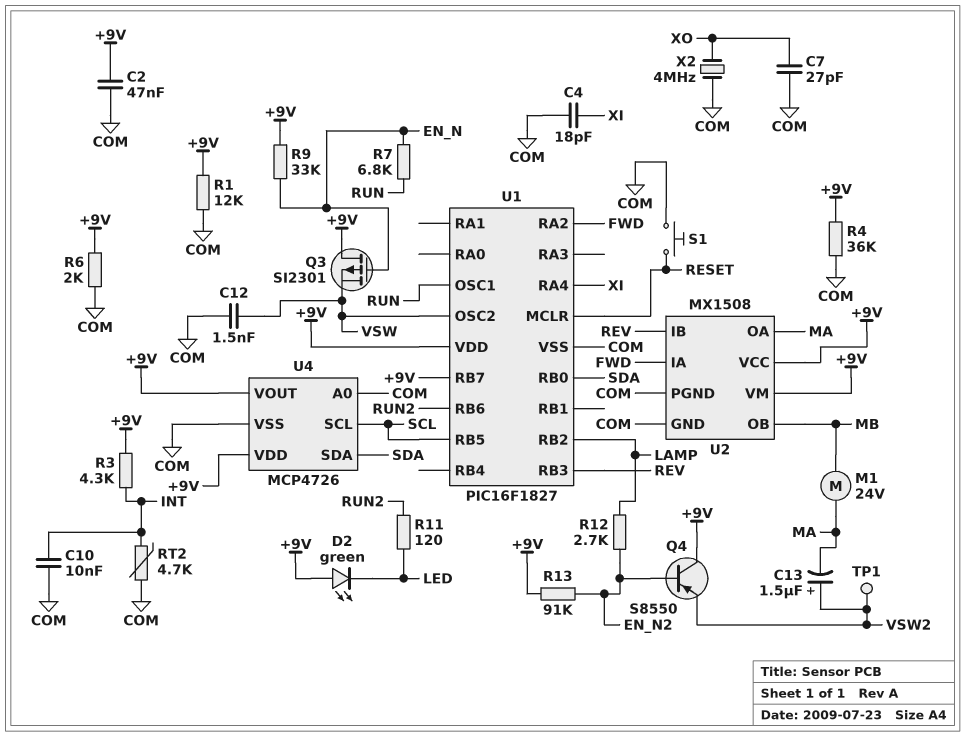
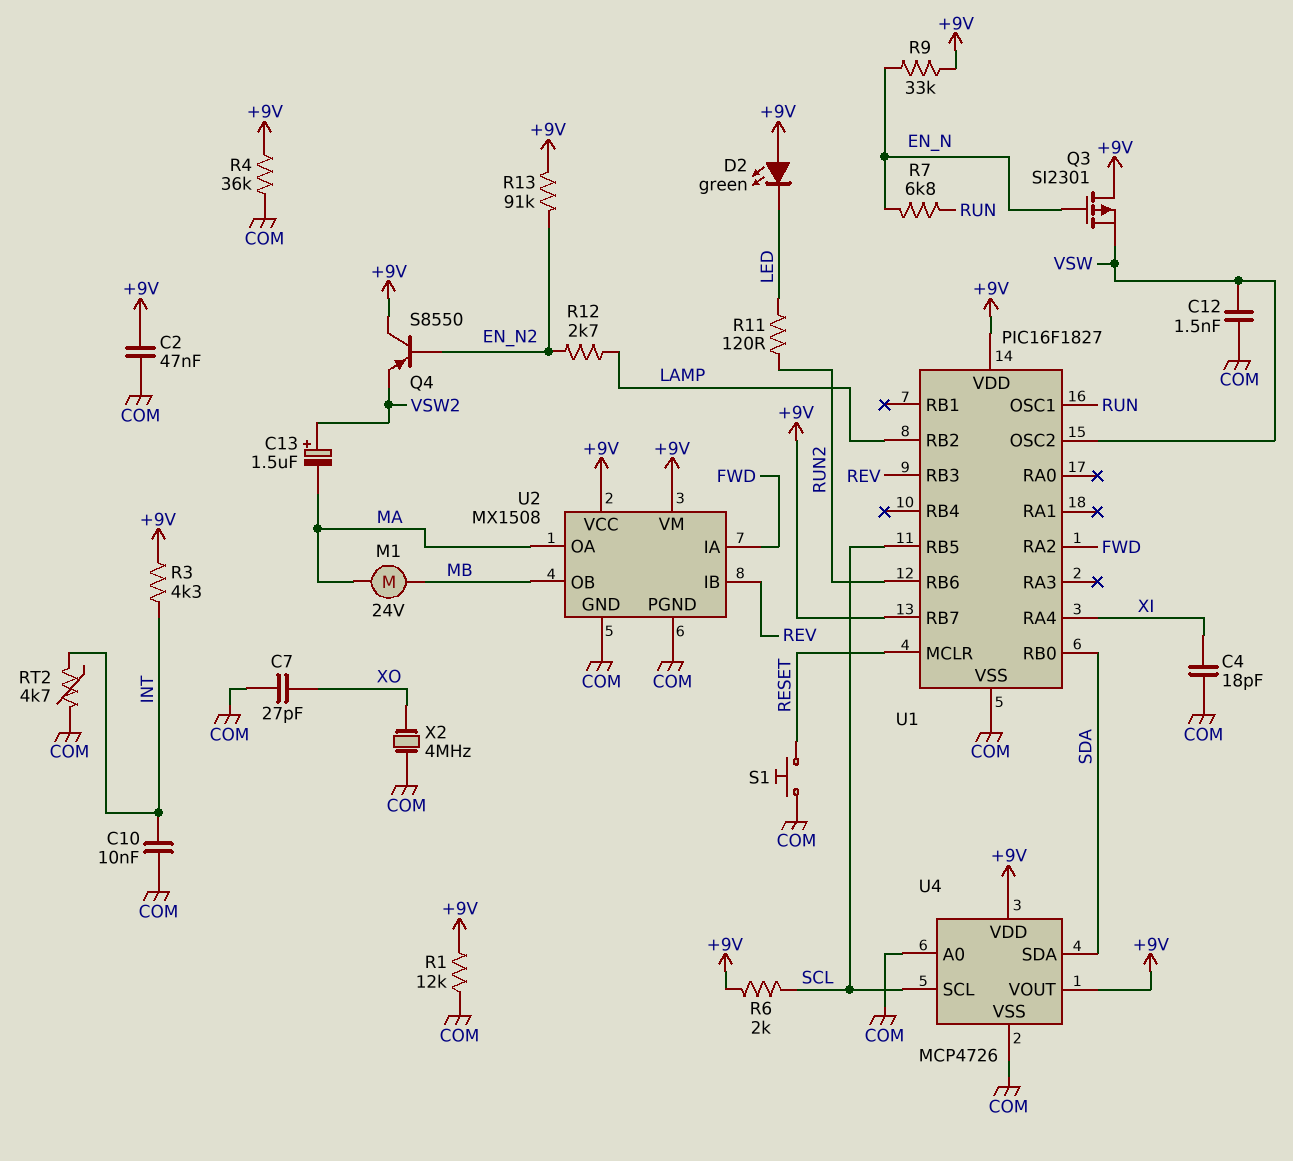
R6: 2k (+9V, COM) -> 2k (+9V, SCL)
TP1: test point (VSW2) -> none

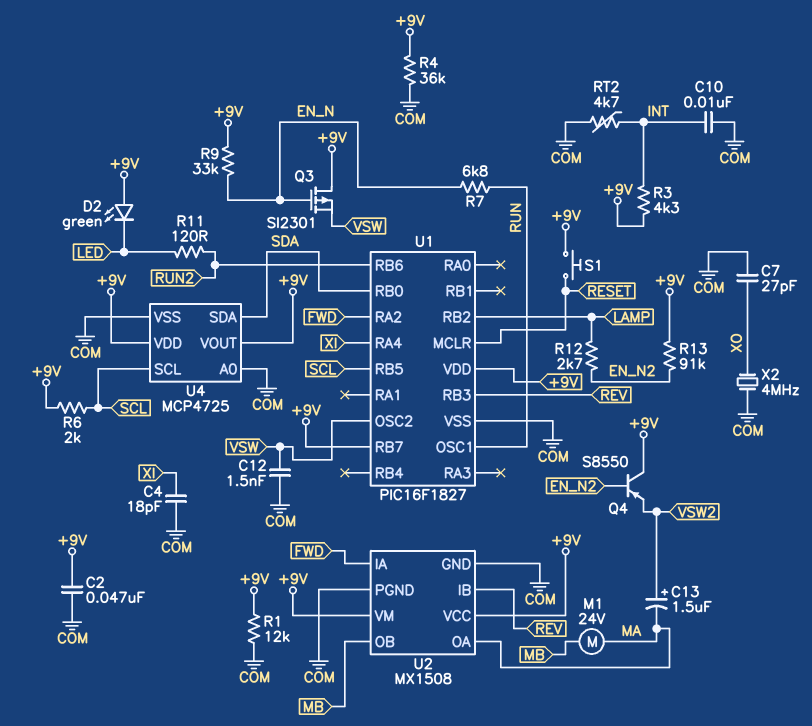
S1: button (COM, RESET) -> button (+9V, RESET)
U4: MCP4726 -> MCP4725

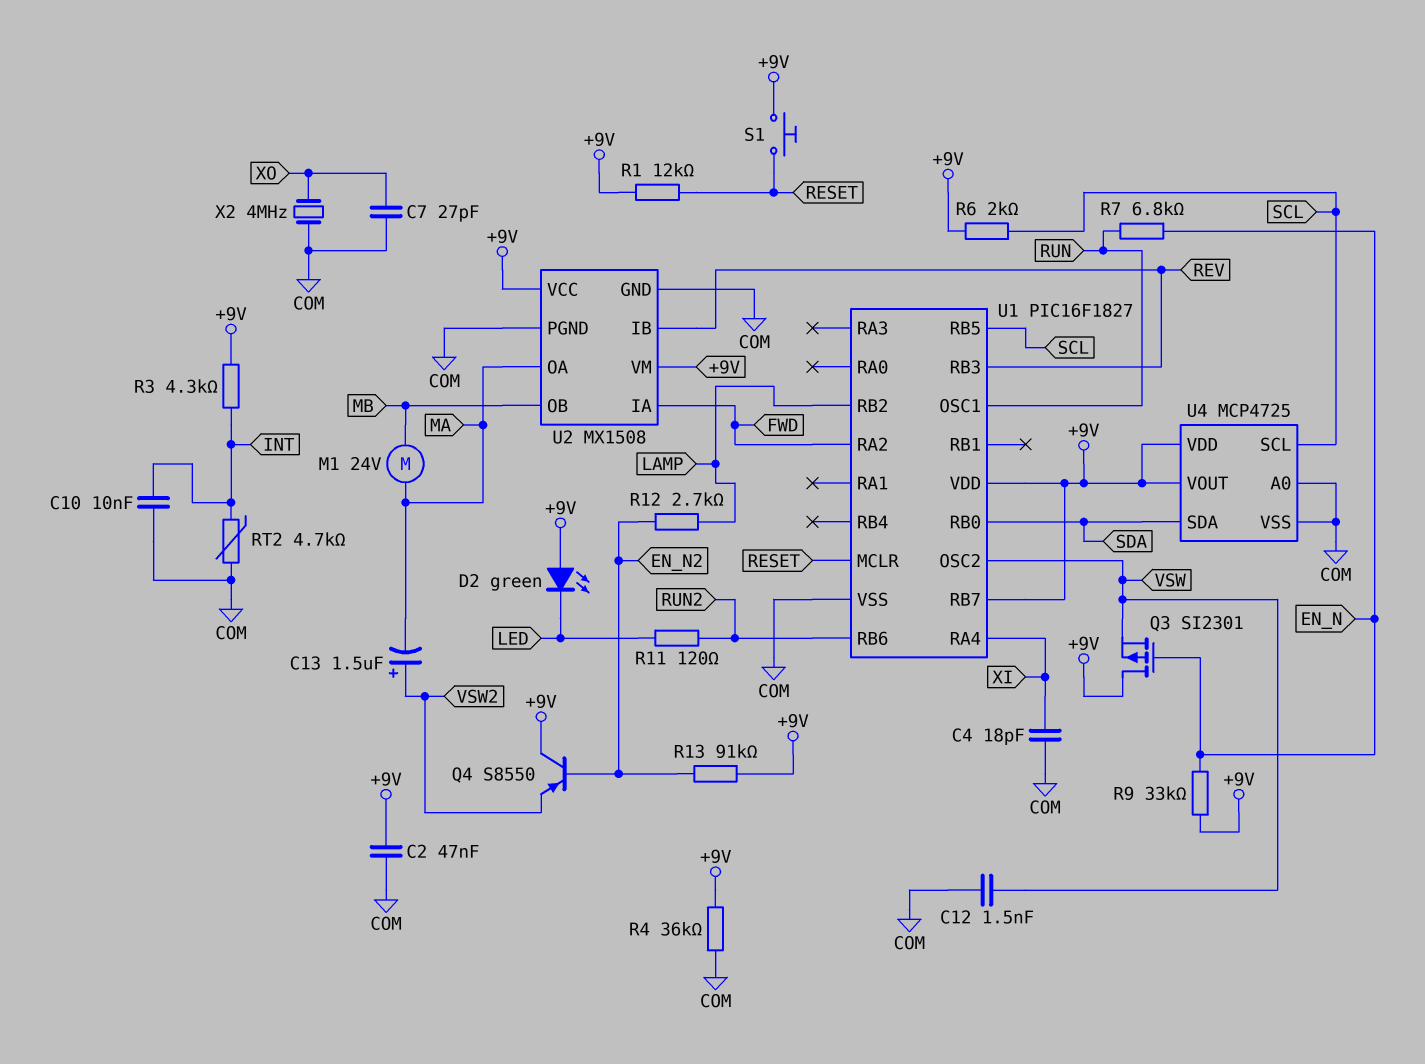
R1: 12k (+9V, COM) -> 12k (+9V, RESET)

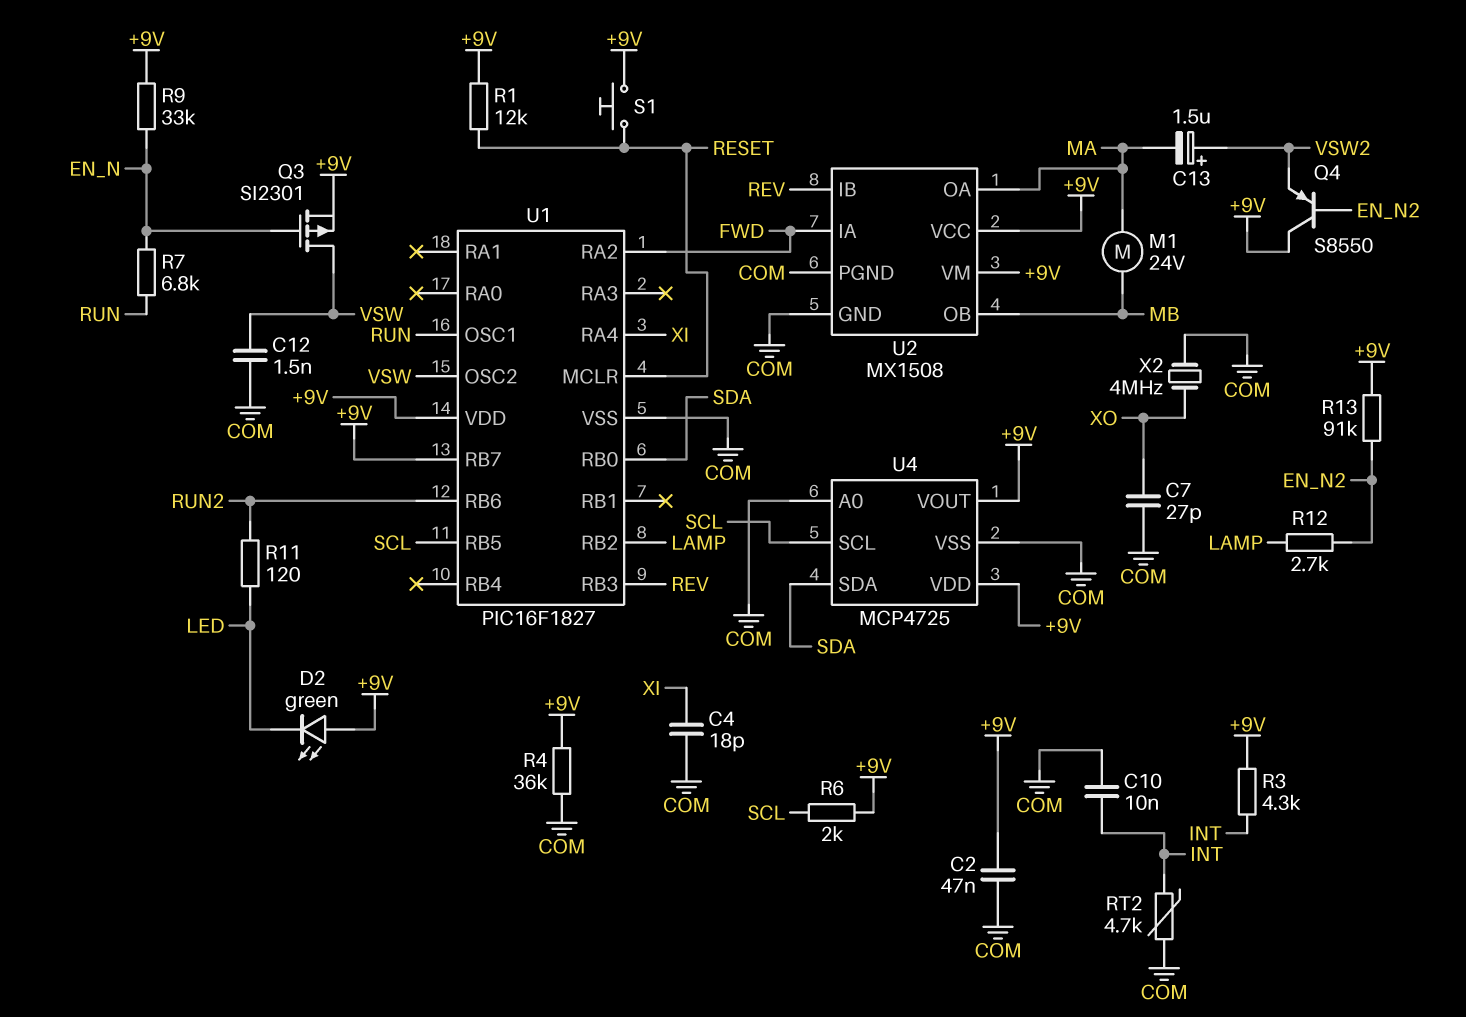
Q3: PMOS SI2301 (G EN_N, D +9V, S VSW) -> PMOS SI2301 (G EN_N, D VSW, S +9V)

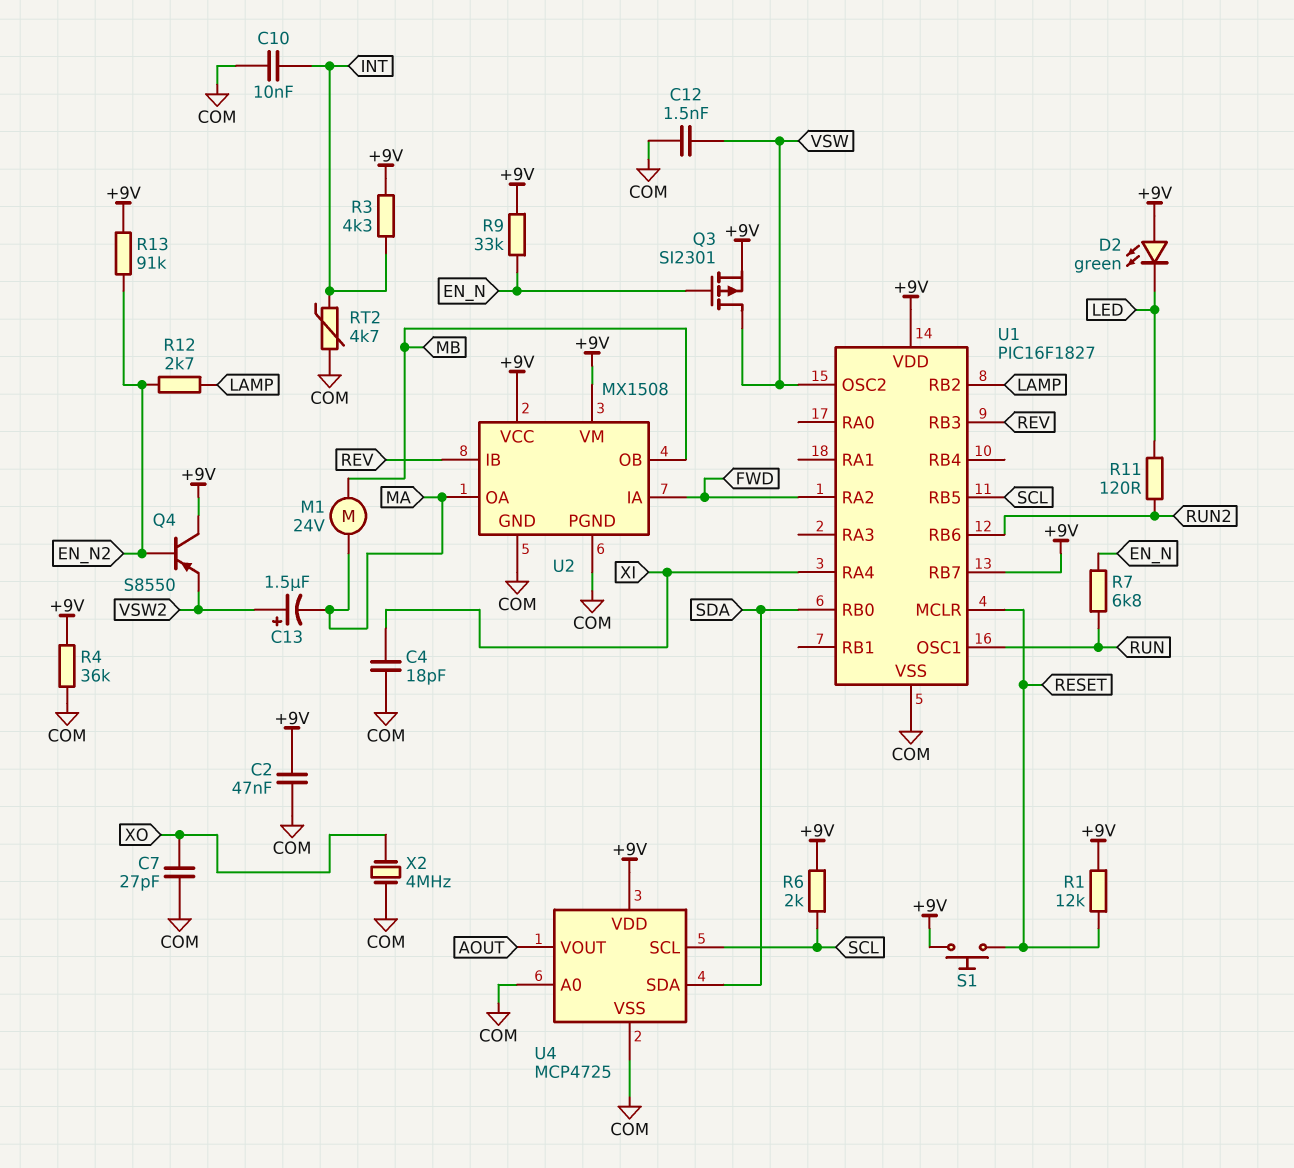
U4 pin VOUT: +9V -> AOUT

